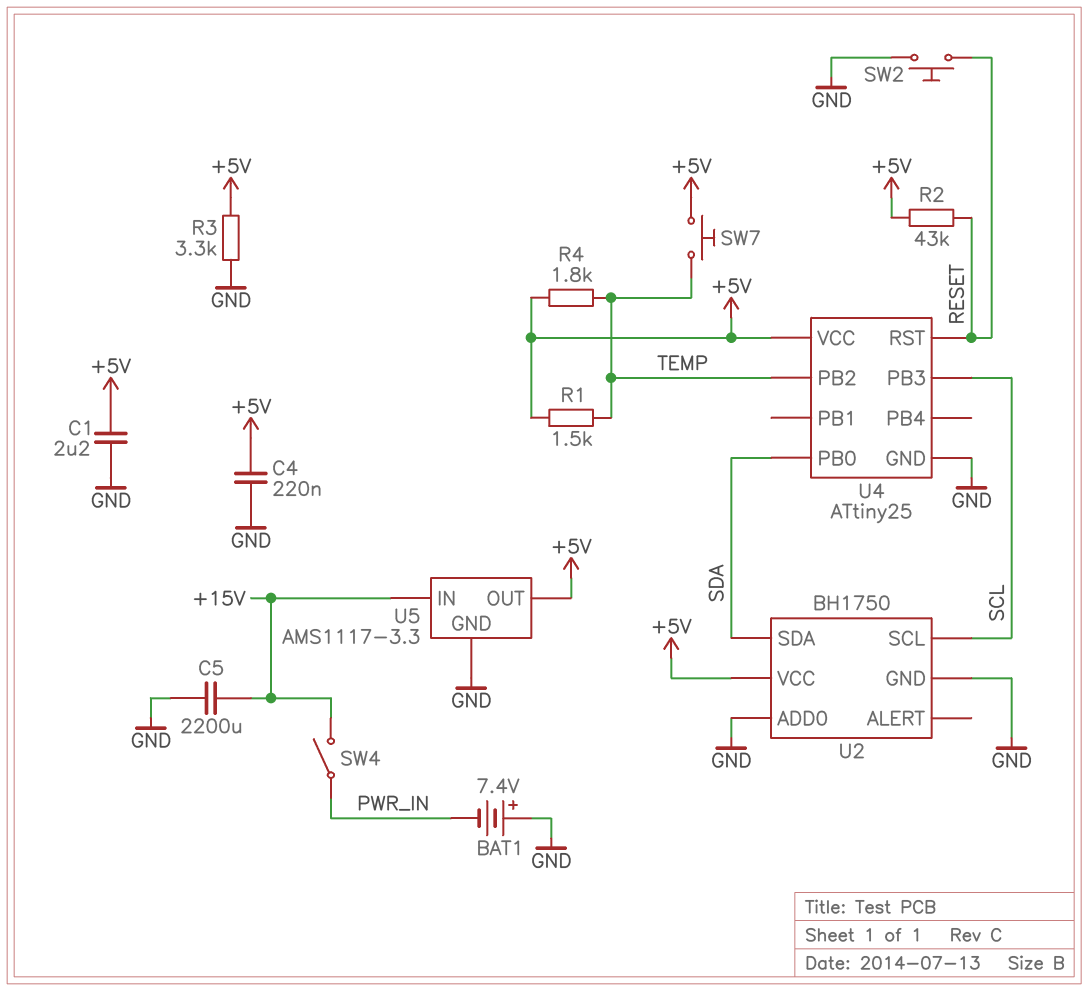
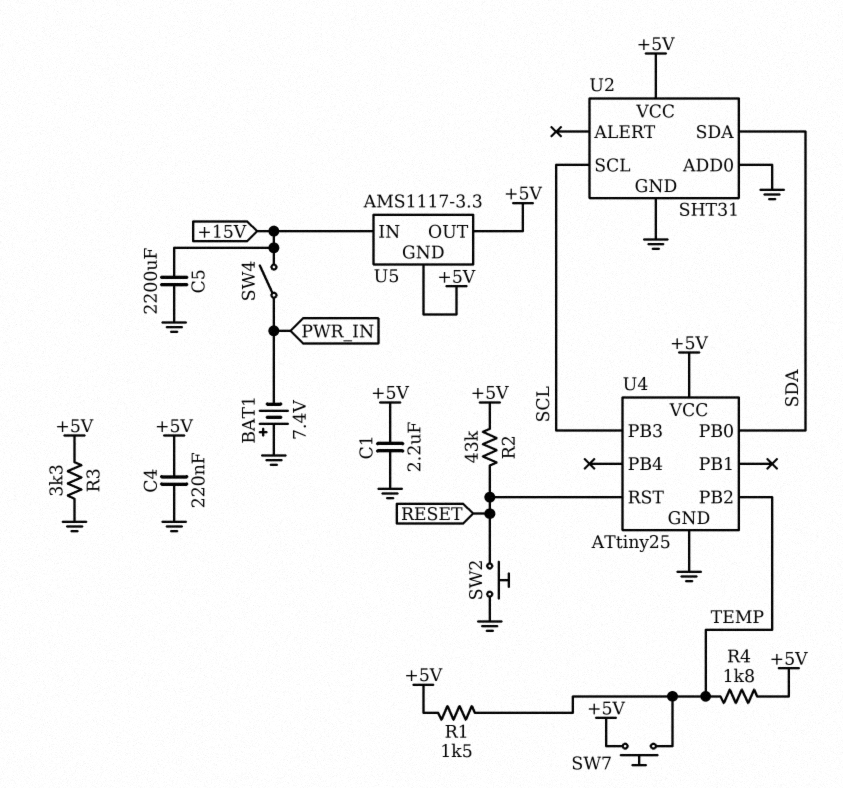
U2: BH1750 -> SHT31
U5 pin GND: GND -> +5V

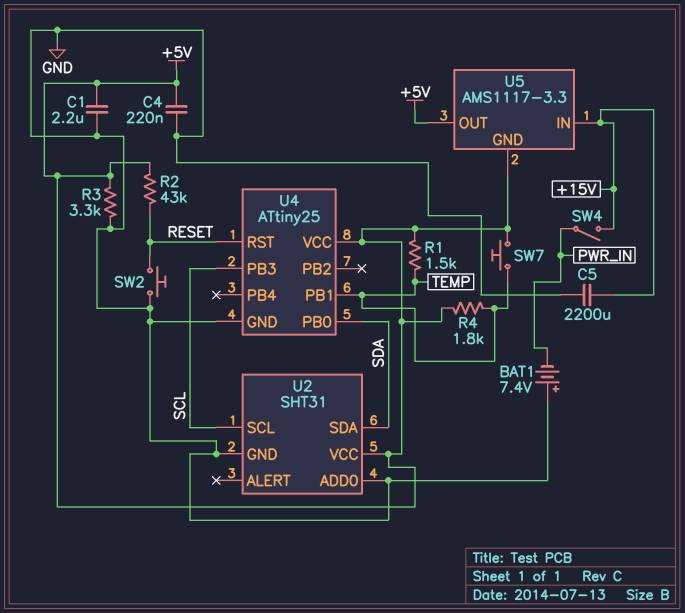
U4 pin PB1: none -> TEMP
U4 pin PB2: TEMP -> none

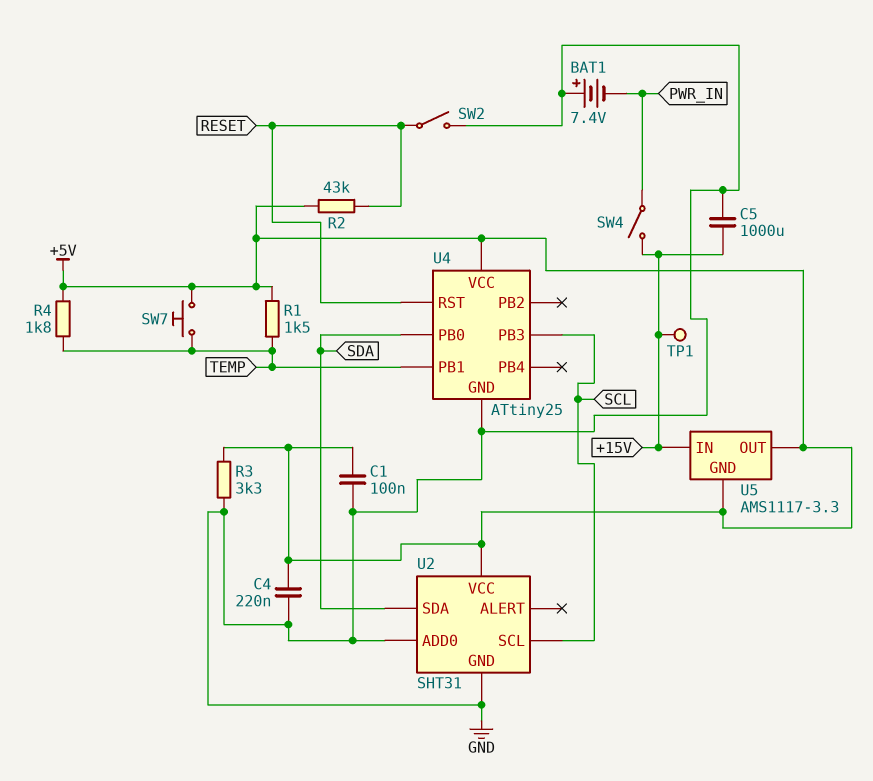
C1: 2.2uF (+5V, GND) -> 100nF (+5V, GND)
C5: 2200uF (+15V, GND) -> 1000uF (+15V, GND)
SW2: button (GND, RESET) -> switch (GND, RESET)
TP1: none -> test point (+15V)

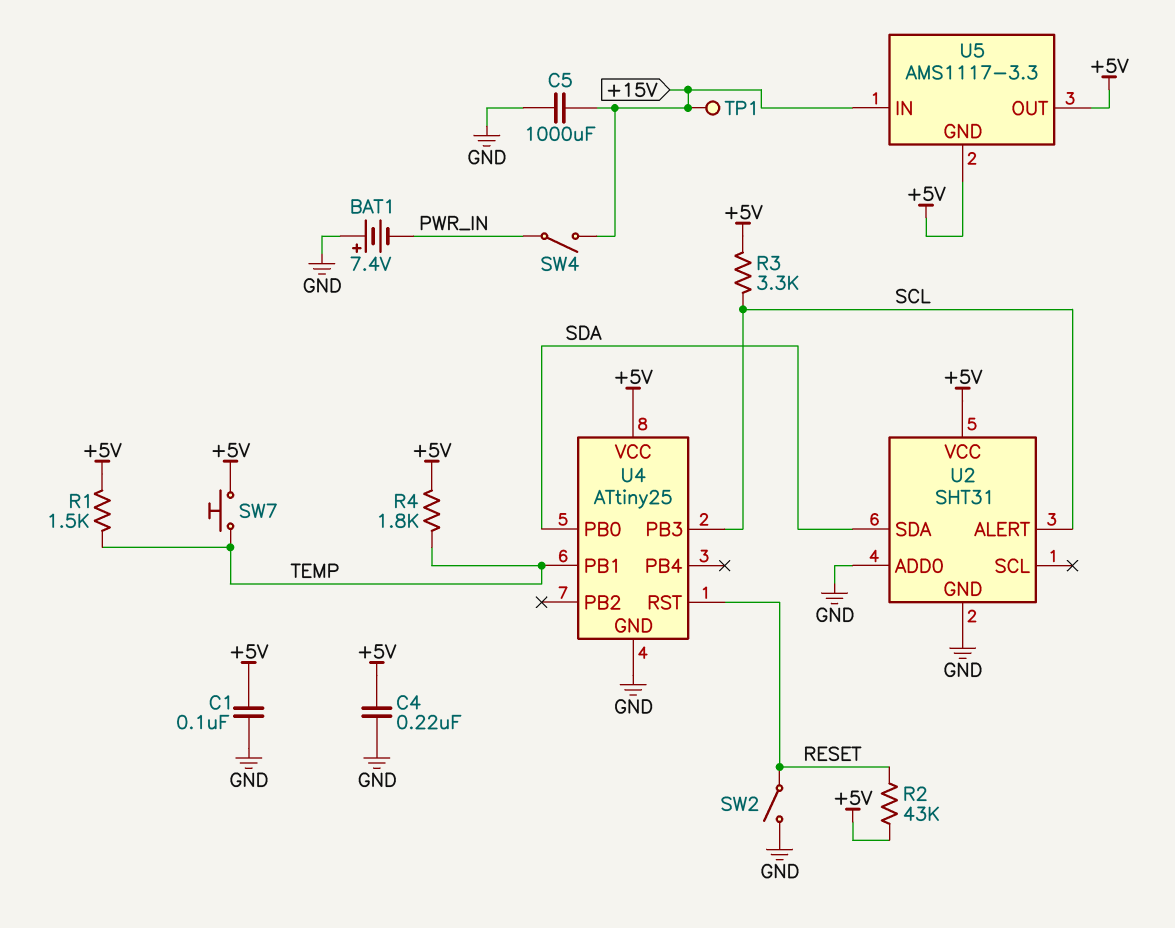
R3: 3.3k (+5V, GND) -> 3.3k (+5V, SCL)
U2 pin ALERT: none -> SCL
U2 pin SCL: SCL -> none

